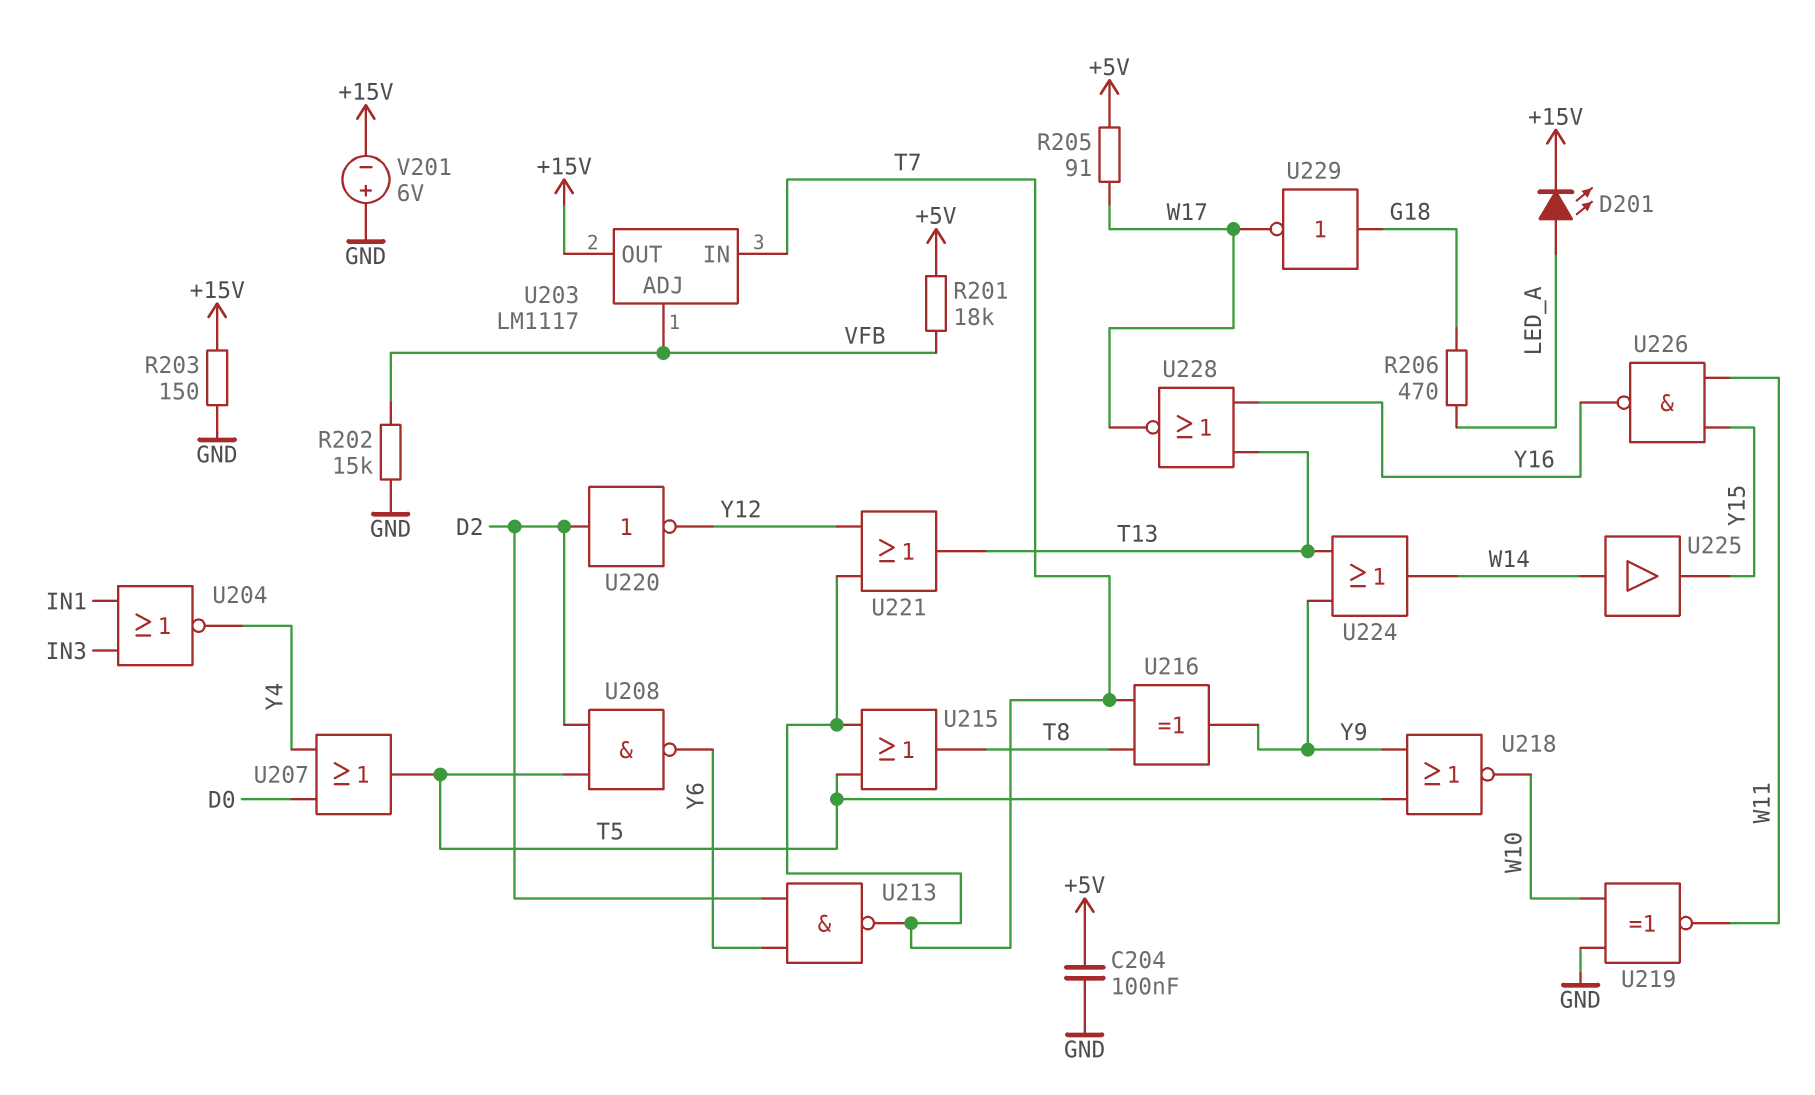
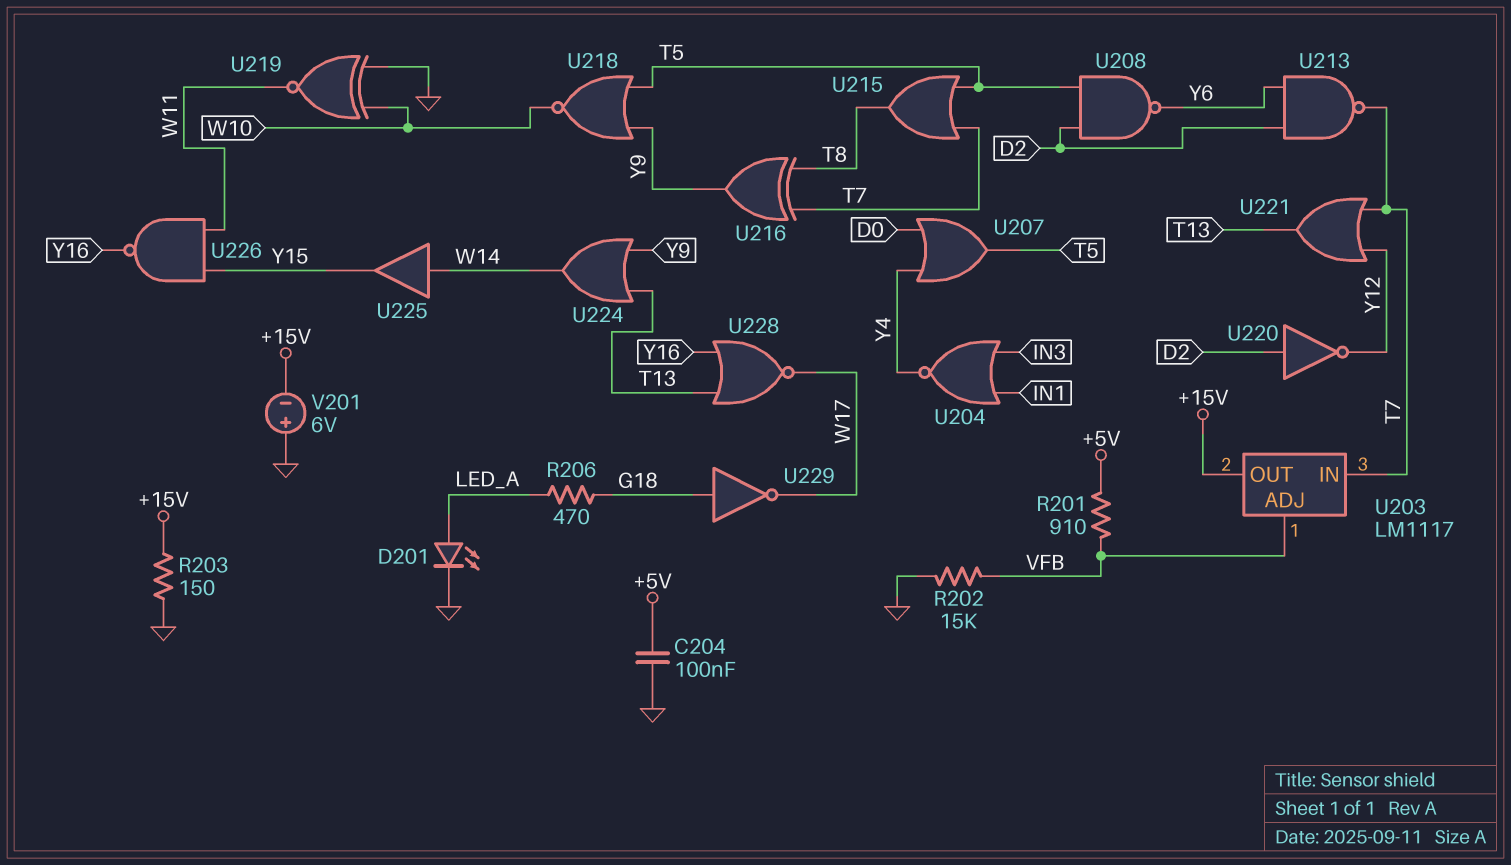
D201: LED (A LED_A, K +15V) -> LED (A LED_A, K GND)
R201: 18k (+5V, VFB) -> 910 (+5V, VFB)
R205: 91 (+5V, W17) -> none

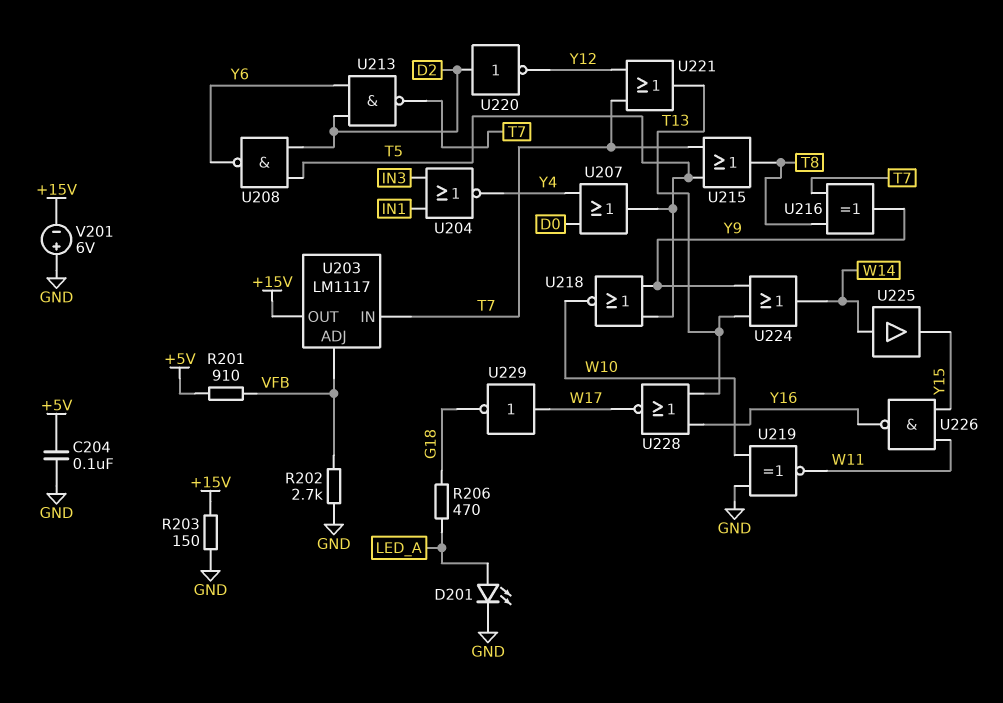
R202: 15k (GND, VFB) -> 2.7k (GND, VFB)
U229: NOT (in G18, out W17) -> NOT (in W17, out G18)

